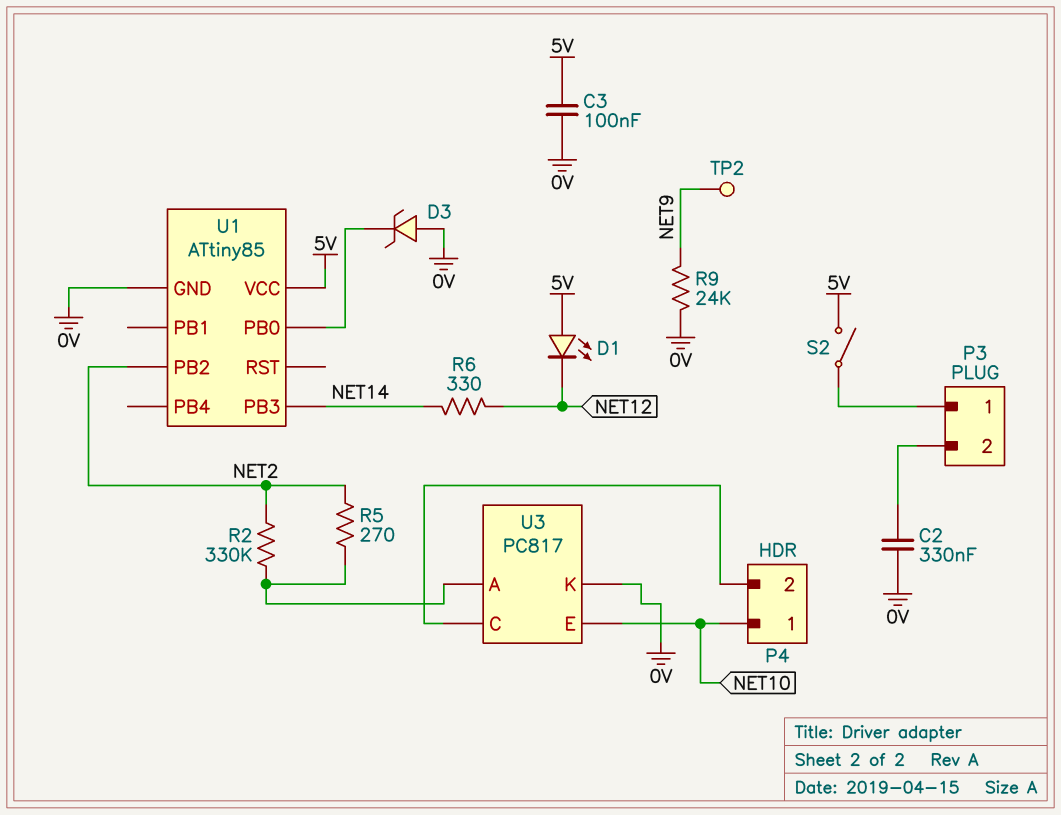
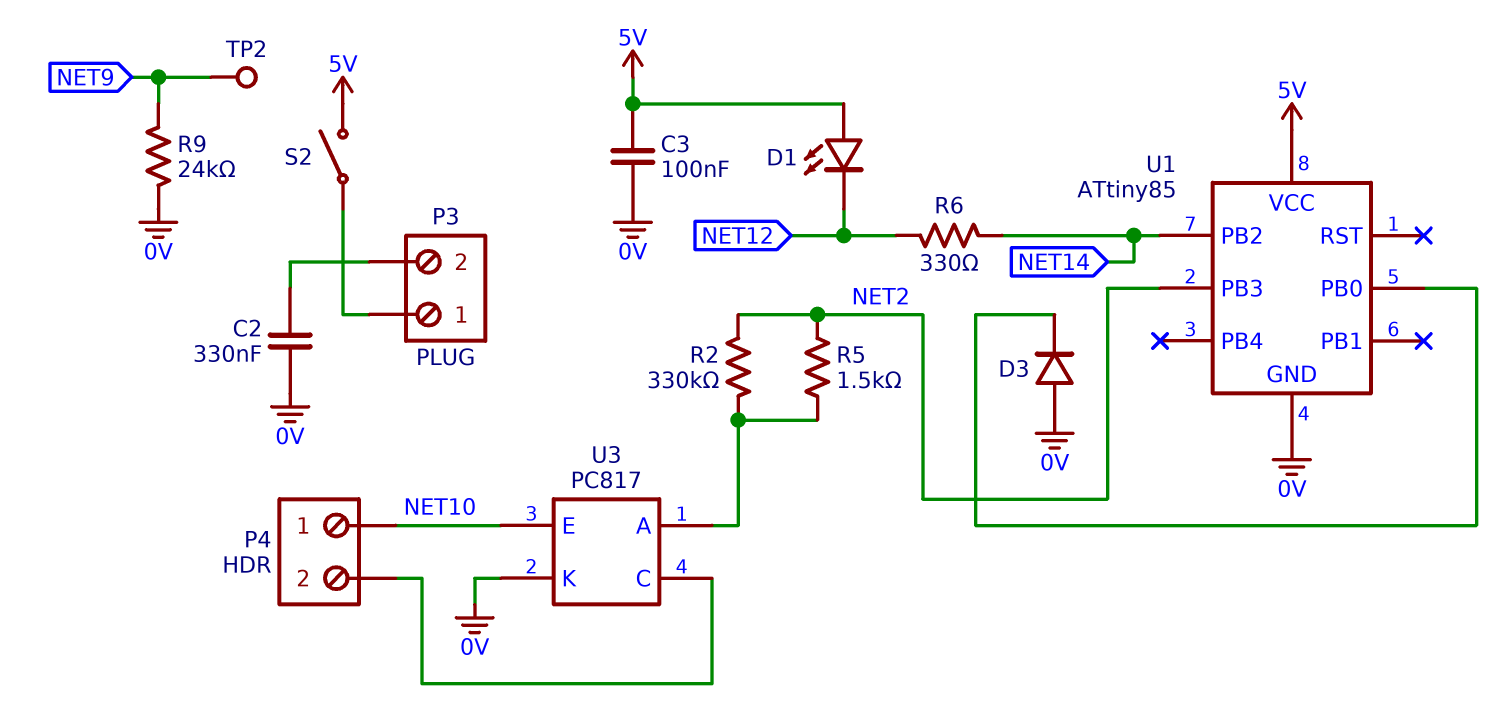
D3: zener (A 0V, K U1/PB0) -> diode (A 0V, K U1/PB0)
R5: 270 (NET2, U3/A) -> 1.5k (NET2, U3/A)
U1 pin PB2: NET2 -> NET14
U1 pin PB3: NET14 -> NET2

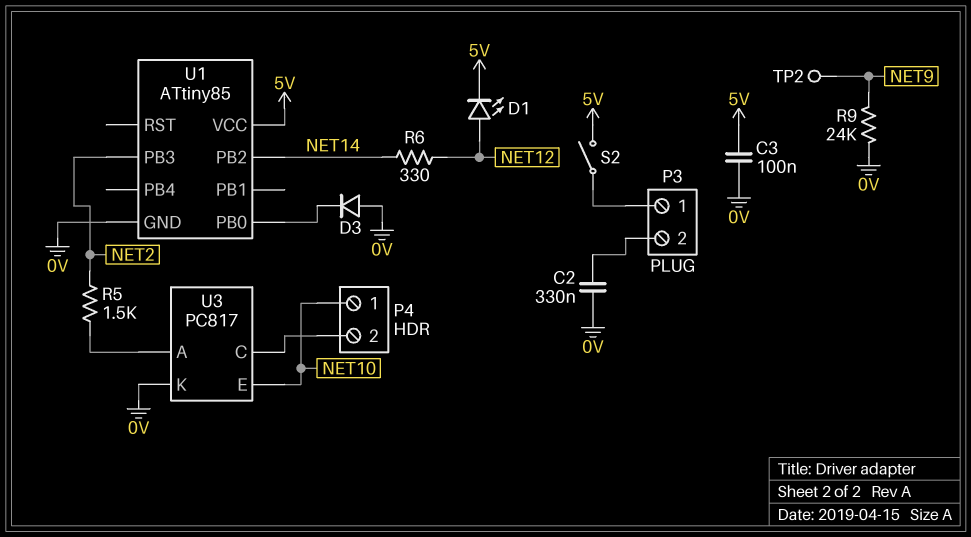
D1: LED (A 5V, K NET12) -> LED (A NET12, K 5V)
R2: 330k (NET2, U3/A) -> none

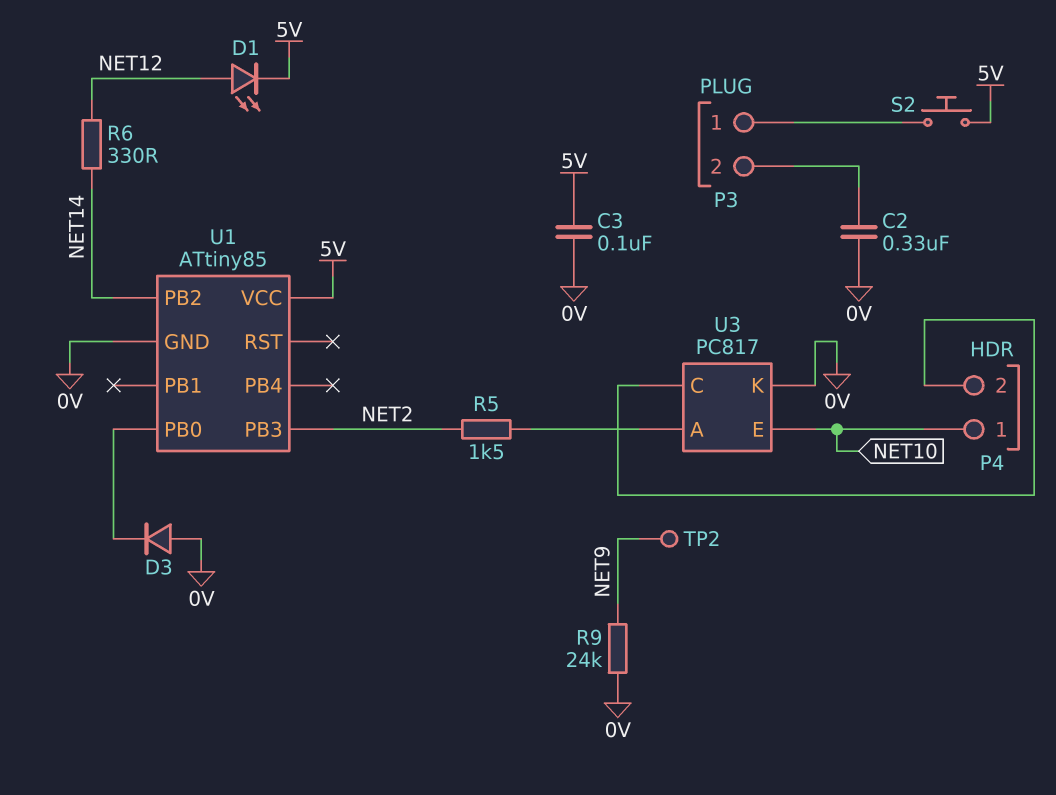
S2: switch (5V, P3/1) -> button (5V, P3/1)

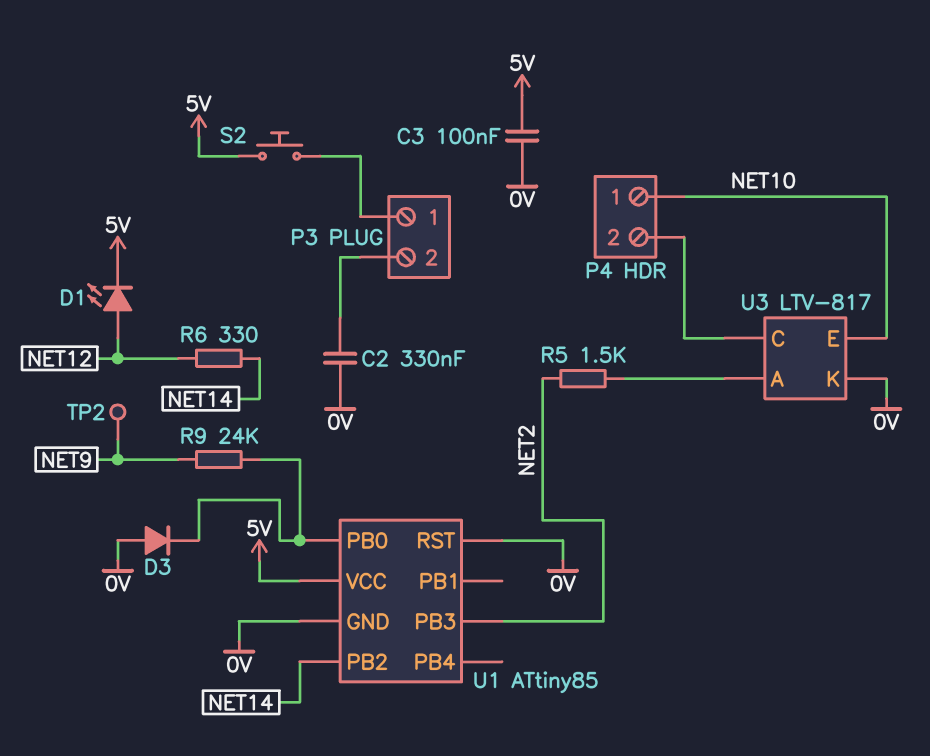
R9: 24k (0V, NET9) -> 24k (NET9, U1/PB0)
U1 pin RST: none -> 0V
U3: PC817 -> LTV-817

